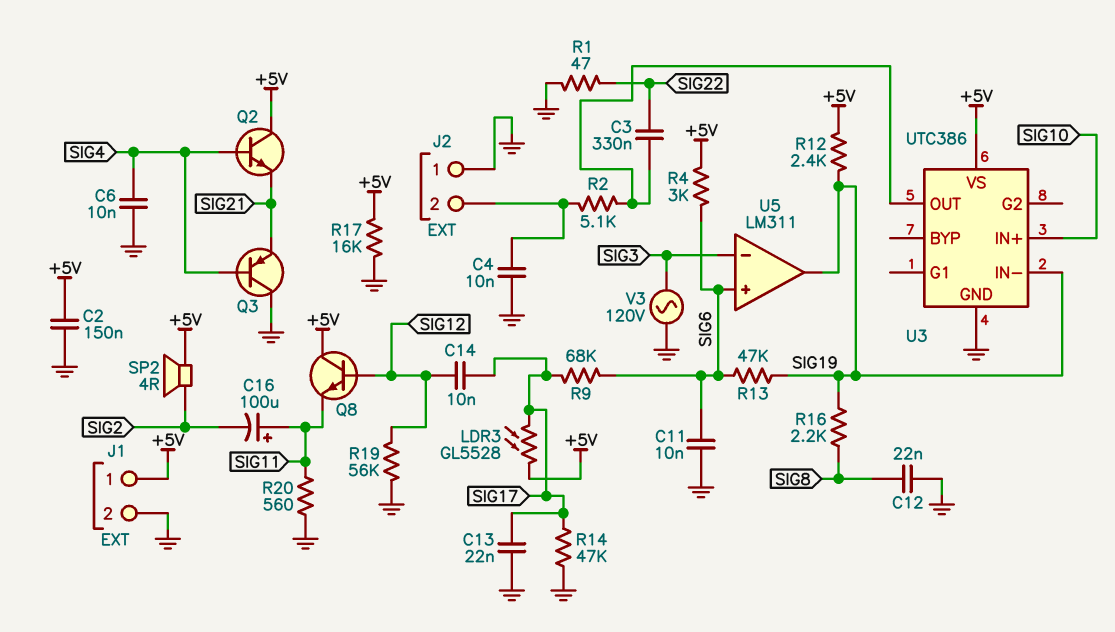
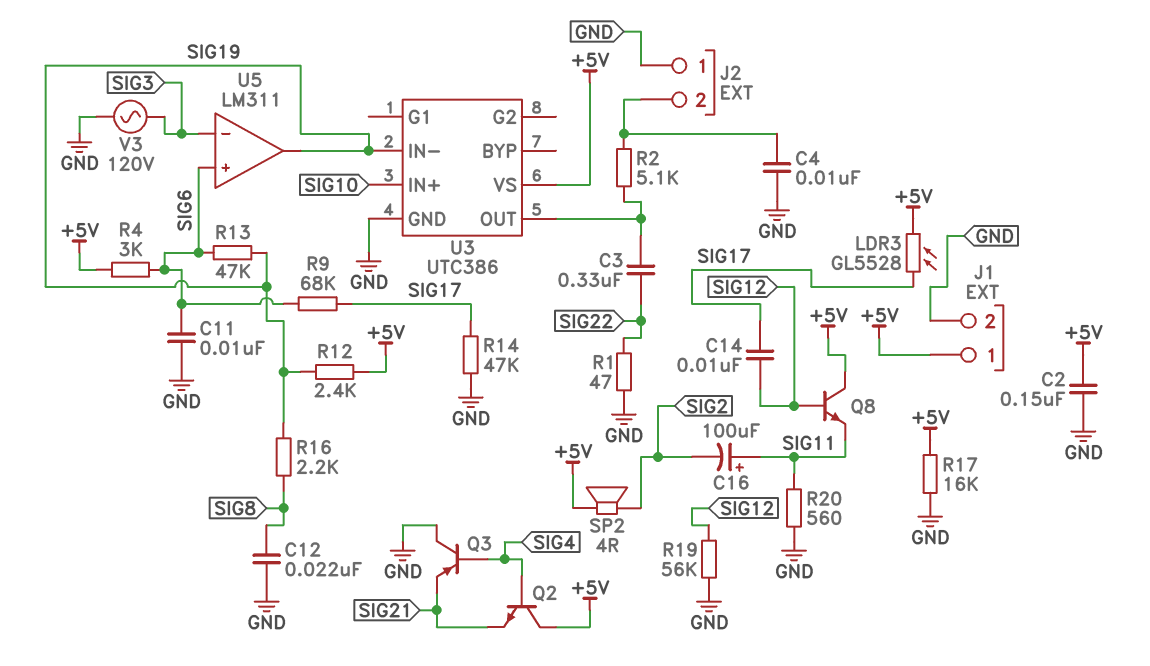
C6: 10nF (GND, SIG4) -> none
C13: 22nF (GND, SIG17) -> none

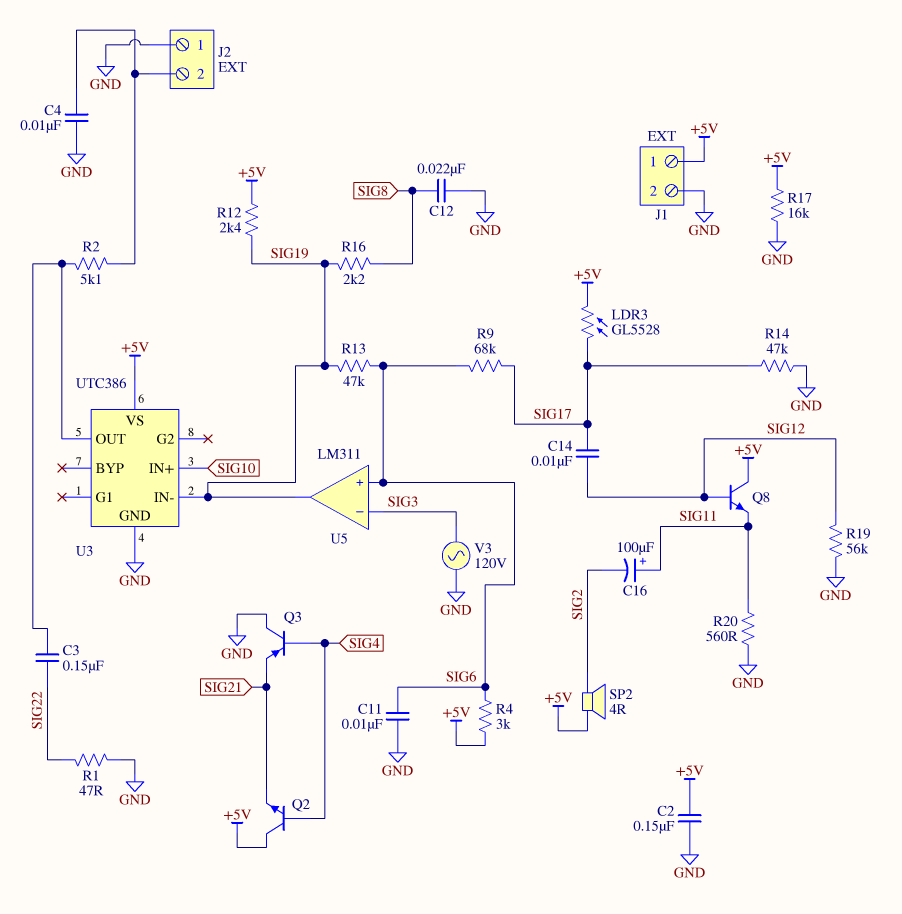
C3: 330nF (SIG22, U3/OUT) -> 150nF (SIG22, U3/OUT)

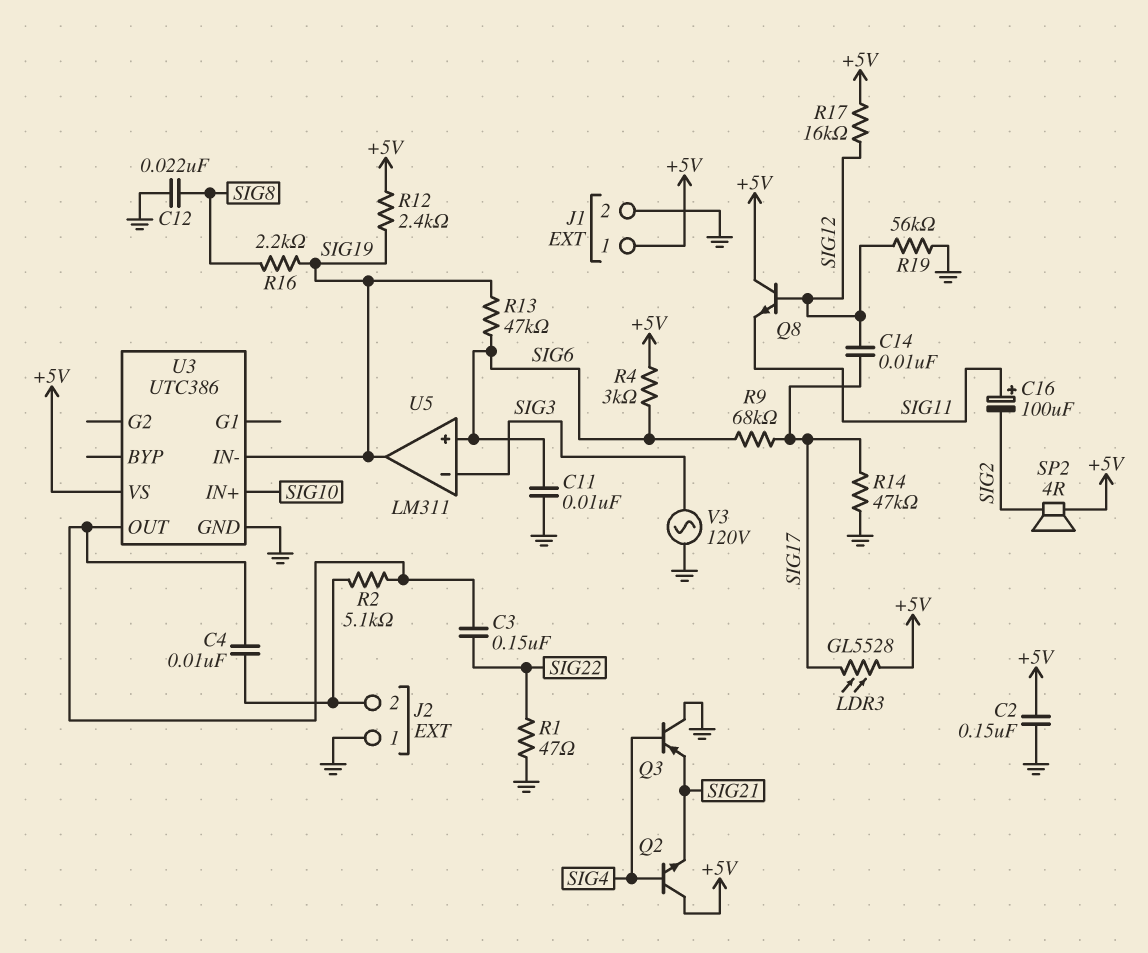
C4: 10nF (GND, J2/2) -> 10nF (J2/2, U3/OUT)
R17: 16k (+5V, GND) -> 16k (+5V, SIG12)
R20: 560 (GND, SIG11) -> none

